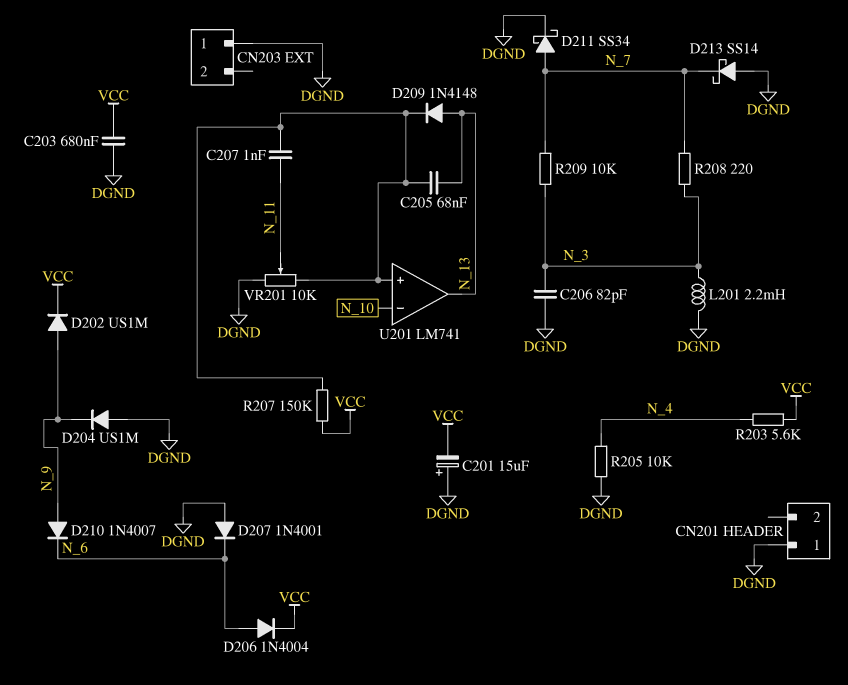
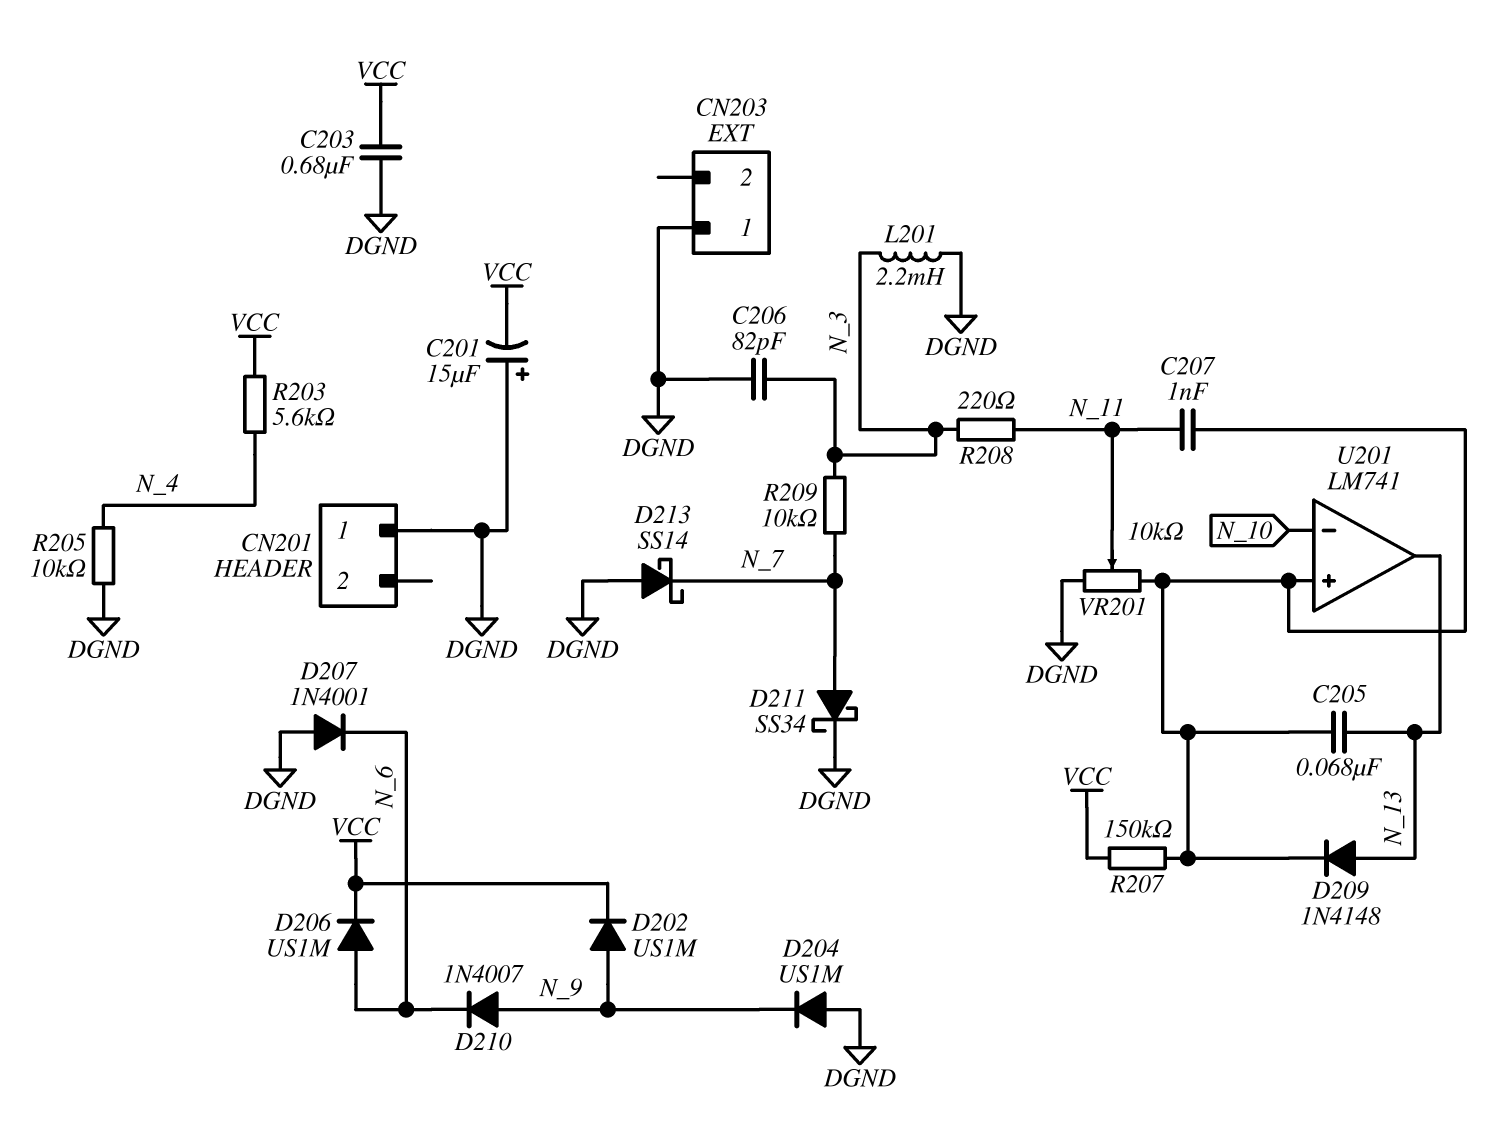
D206: diode 1N4004 (A N_6, K VCC) -> diode US1M (A N_6, K VCC)
R208: 220 (N_3, N_7) -> 220 (N_3, N_11)

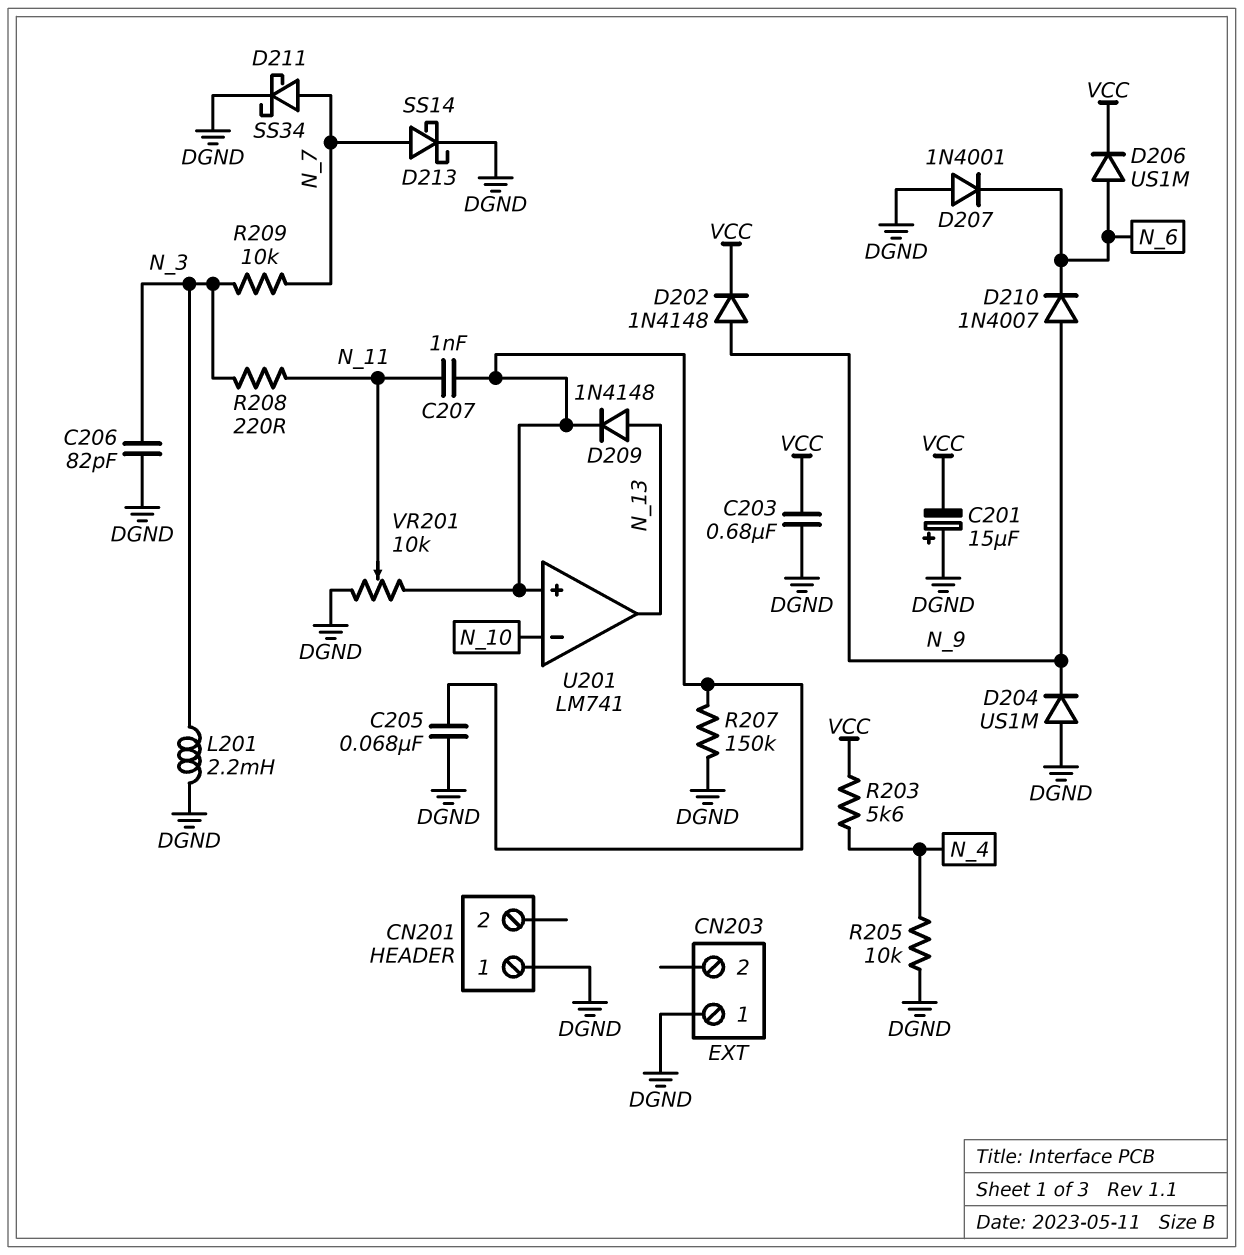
C205: 68nF (N_13, U201/in+) -> 68nF (DGND, U201/in+)
D202: diode US1M (A N_9, K VCC) -> diode 1N4148 (A N_9, K VCC)
D213: schottky SS14 (A DGND, K N_7) -> schottky SS14 (A N_7, K DGND)
R207: 150k (U201/in+, VCC) -> 150k (DGND, U201/in+)

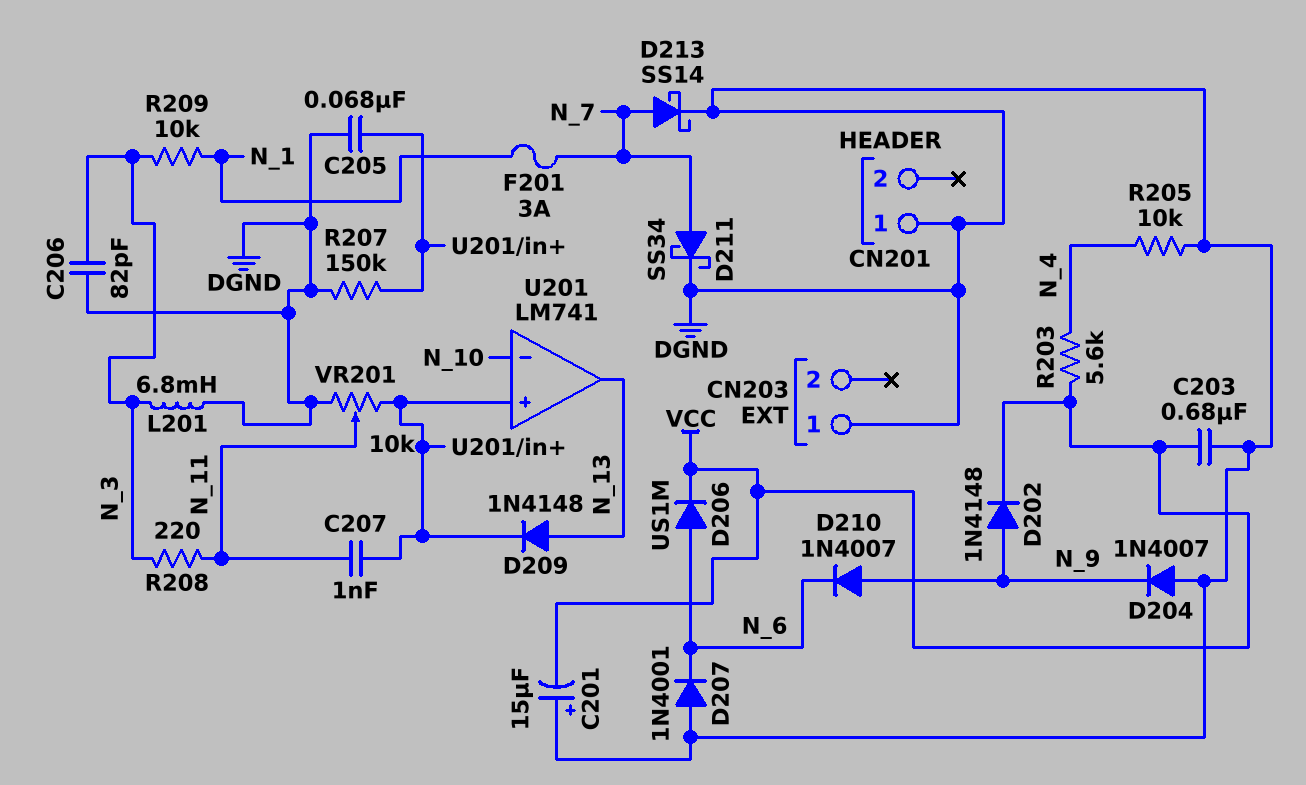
D204: diode US1M (A DGND, K N_9) -> diode 1N4007 (A DGND, K N_9)
F201: none -> 3A (N_1, N_7)
L201: 2.2mH (DGND, N_3) -> 6.8mH (DGND, N_3)
R209: 10k (N_3, N_7) -> 10k (N_1, N_3)

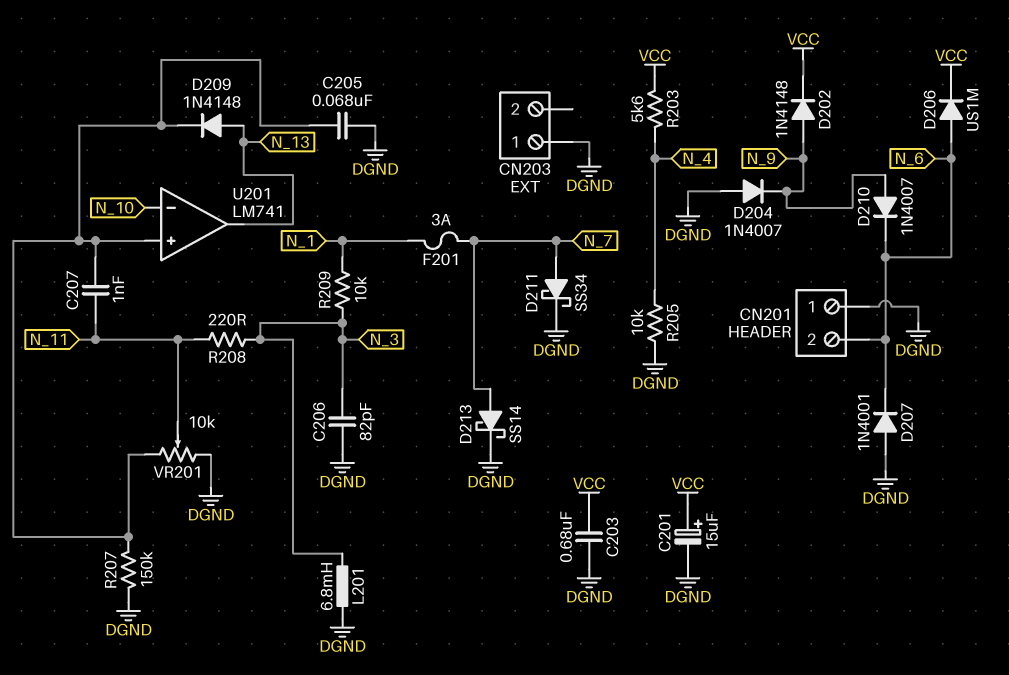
C201: 15uF (plus DGND, minus VCC) -> 15uF (plus VCC, minus DGND)
CN201 pin 2: none -> N_6

